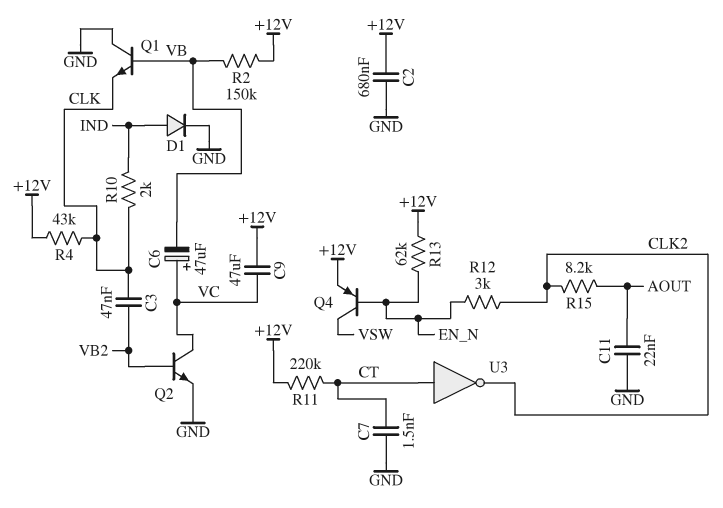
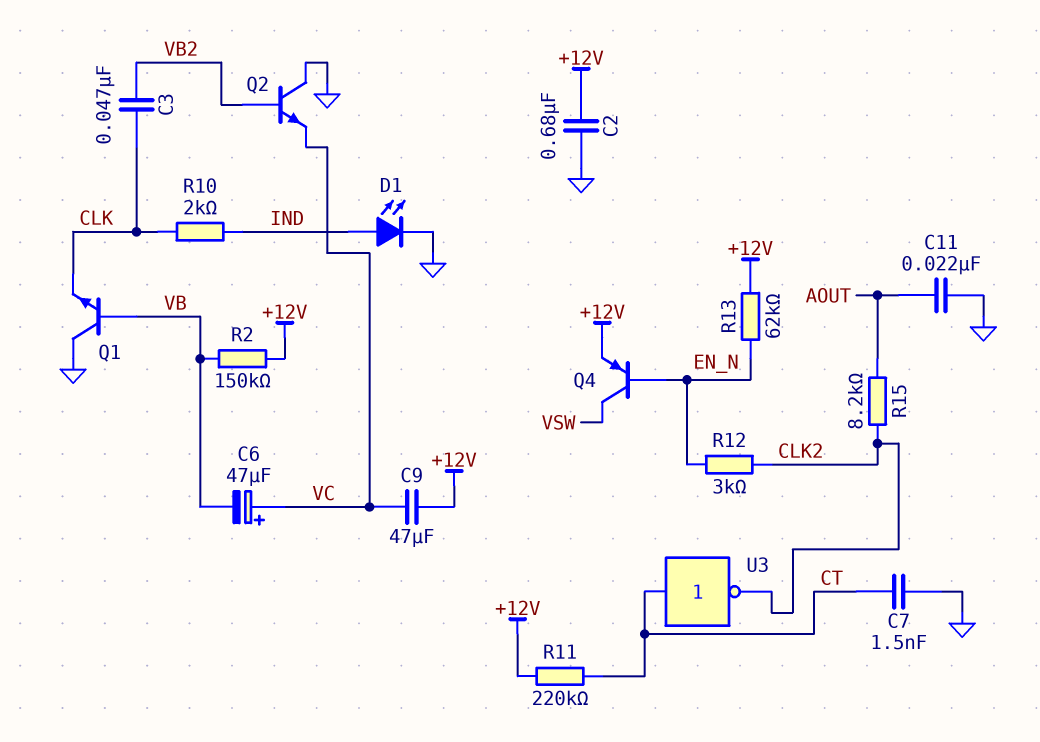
D1: diode (A IND, K GND) -> LED (A IND, K GND)
Q2: NPN (B VB2, C VC, E GND) -> NPN (B VB2, C GND, E VC)
R4: 43k (+12V, CLK) -> none

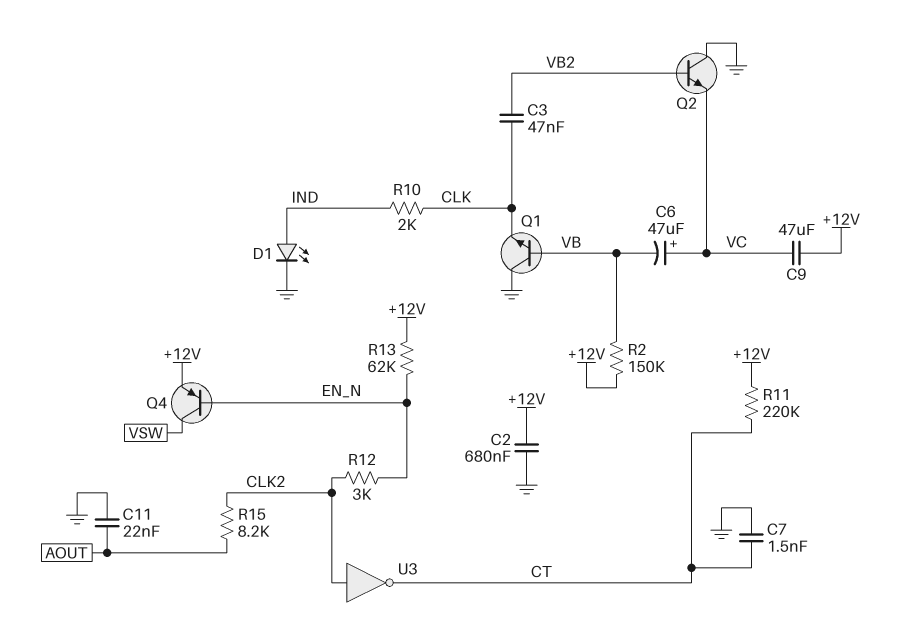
U3: NOT (in CT, out CLK2) -> NOT (in CLK2, out CT)

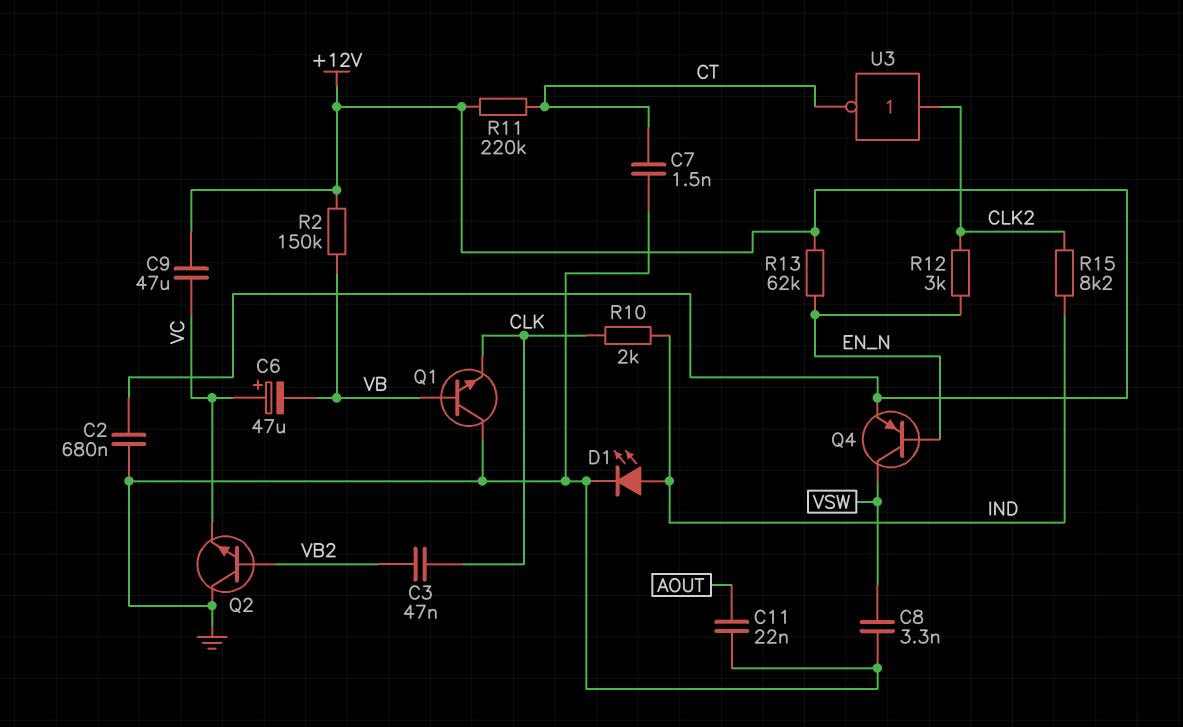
C8: none -> 3.3nF (GND, VSW)
R15: 8.2k (AOUT, CLK2) -> 8.2k (CLK2, IND)

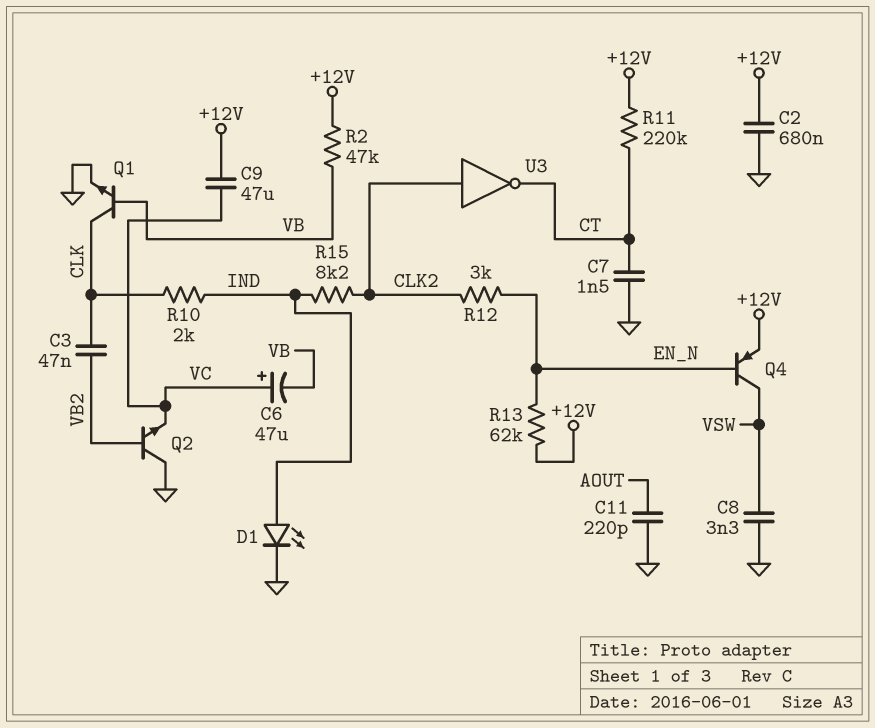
C11: 22nF (AOUT, GND) -> 220pF (AOUT, GND)
Q1: NPN (B VB, C GND, E CLK) -> NPN (B VB, C CLK, E GND)
R2: 150k (+12V, VB) -> 47k (+12V, VB)

